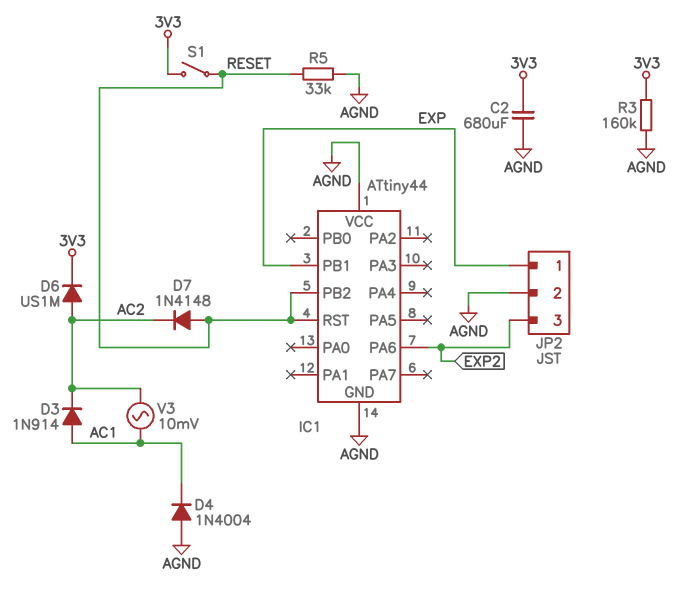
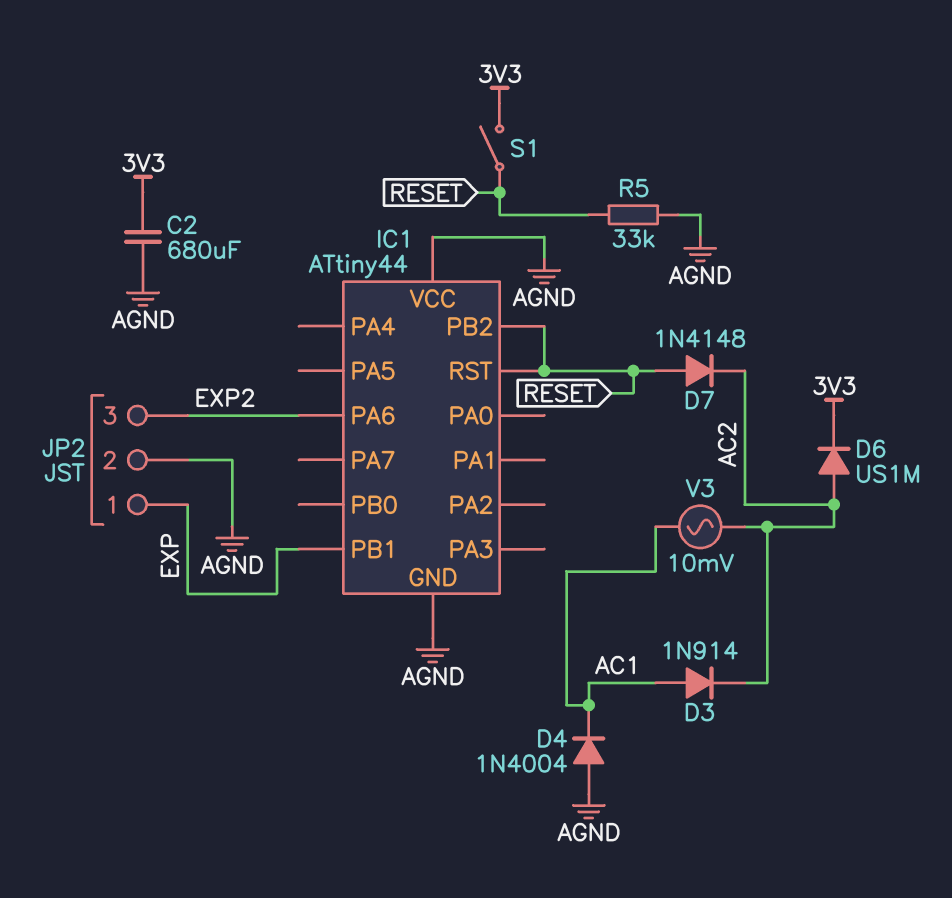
R3: 160k (3V3, AGND) -> none

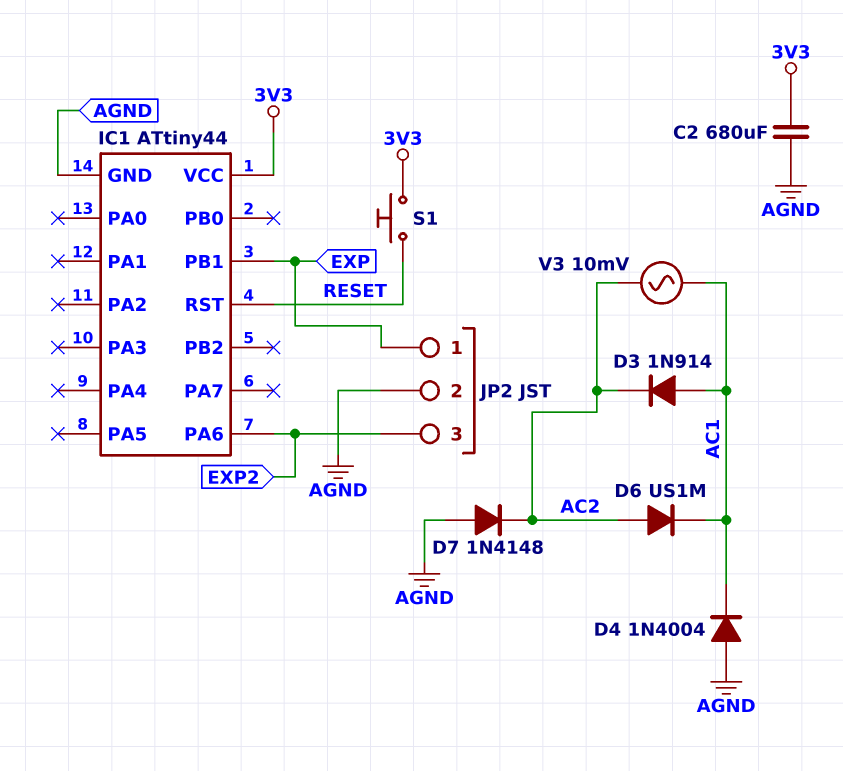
D6: diode US1M (A AC2, K 3V3) -> diode US1M (A AC2, K AC1)
D7: diode 1N4148 (A RESET, K AC2) -> diode 1N4148 (A AGND, K AC2)
IC1 pin PB2: RESET -> none
IC1 pin VCC: AGND -> 3V3
R5: 33k (AGND, RESET) -> none
S1: switch (3V3, RESET) -> button (3V3, RESET)

